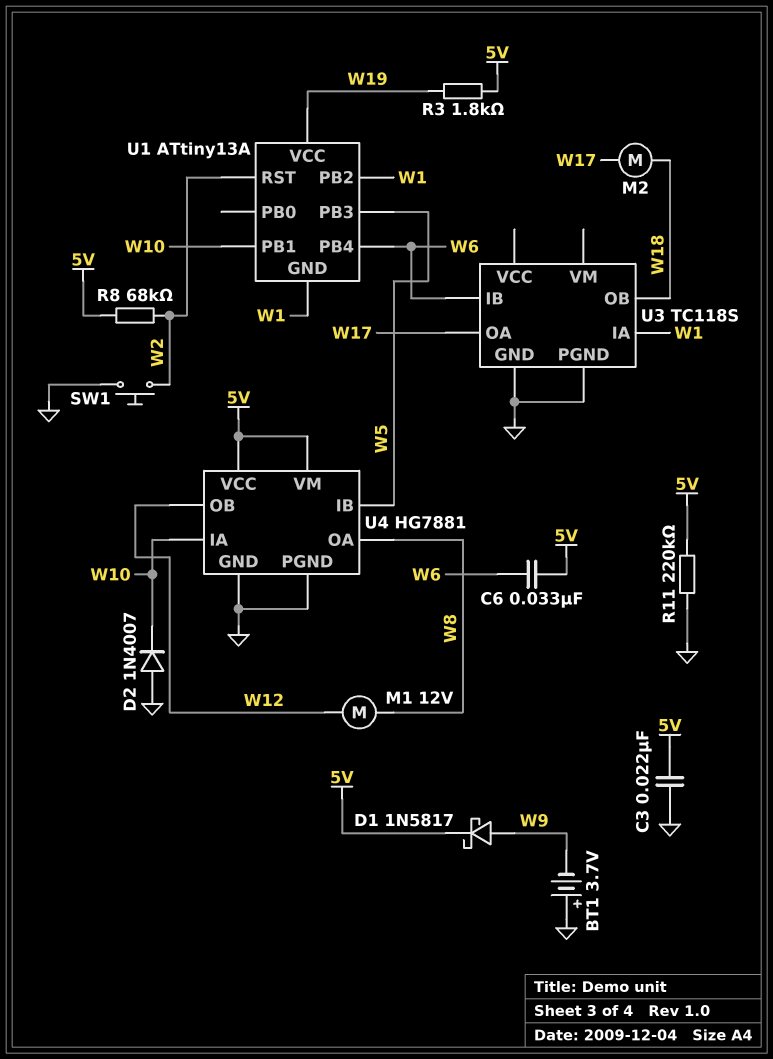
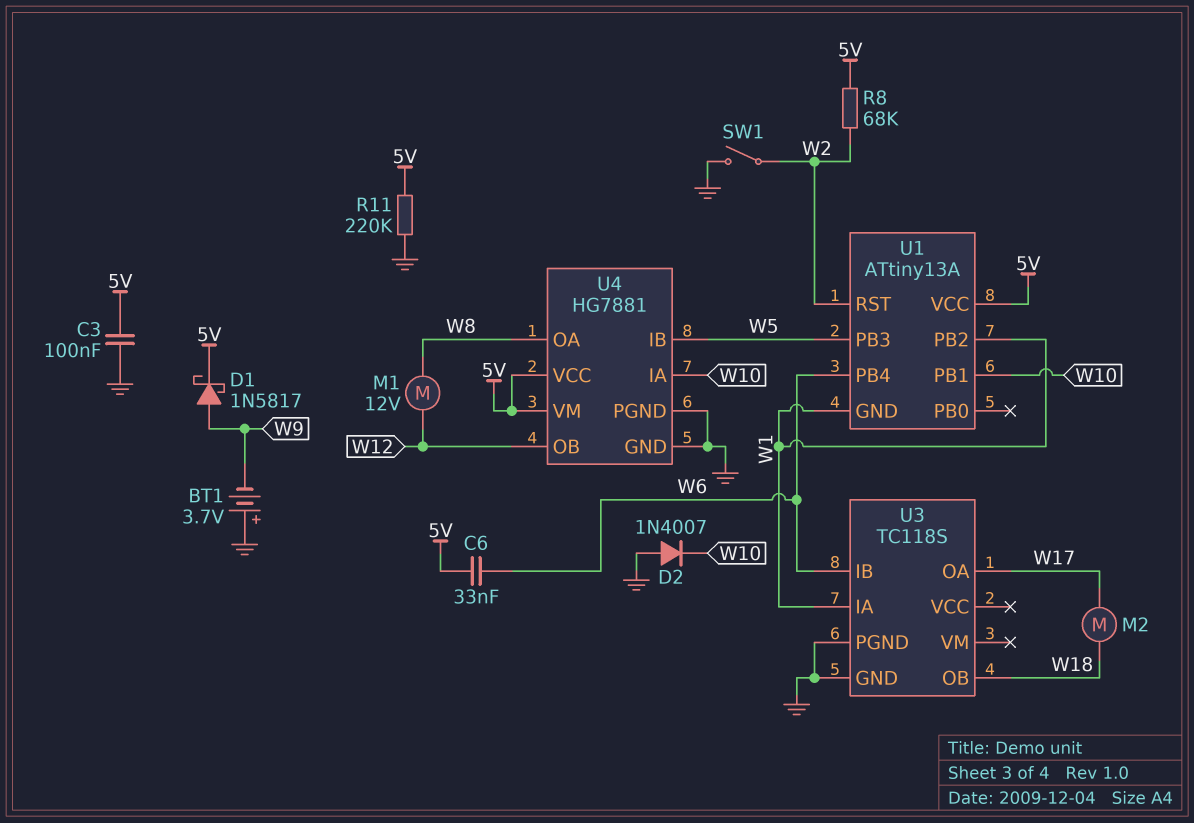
C3: 22nF (5V, GND) -> 100nF (5V, GND)
R3: 1.8k (5V, W19) -> none
SW1: button (GND, W2) -> switch (GND, W2)
U1 pin VCC: W19 -> 5V

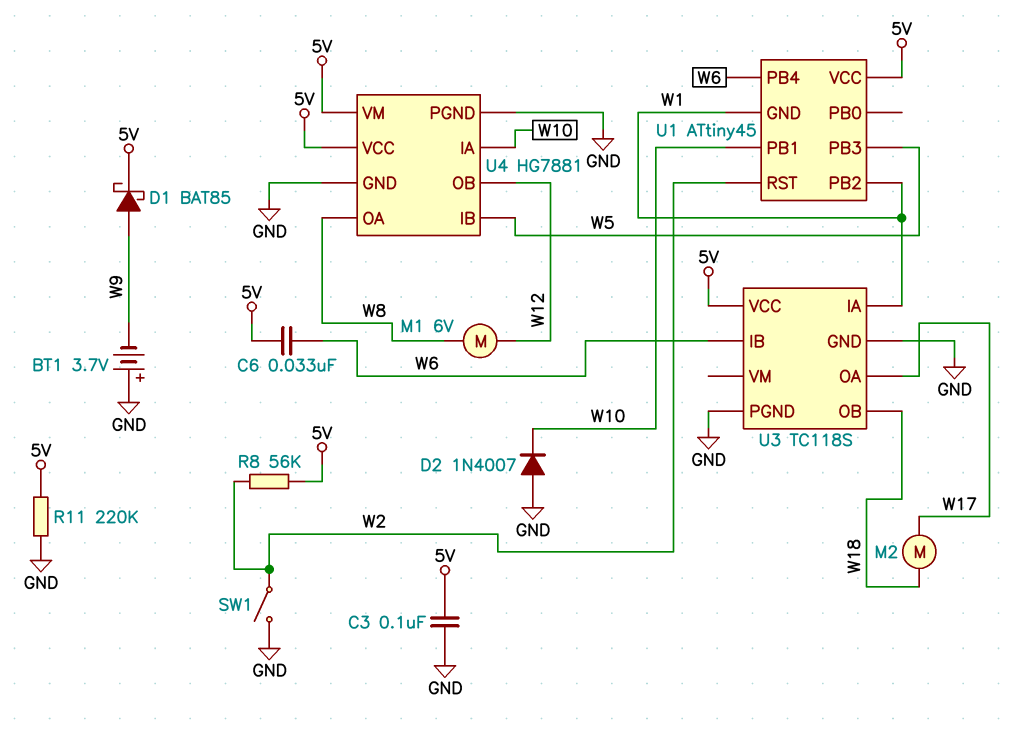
D1: schottky 1N5817 (A W9, K 5V) -> schottky BAT85 (A W9, K 5V)
M1: motor 12V (W8, W12) -> motor 6V (W8, W12)
R8: 68k (5V, W2) -> 56k (5V, W2)
U1: ATtiny13A -> ATtiny45
U3 pin VCC: none -> 5V

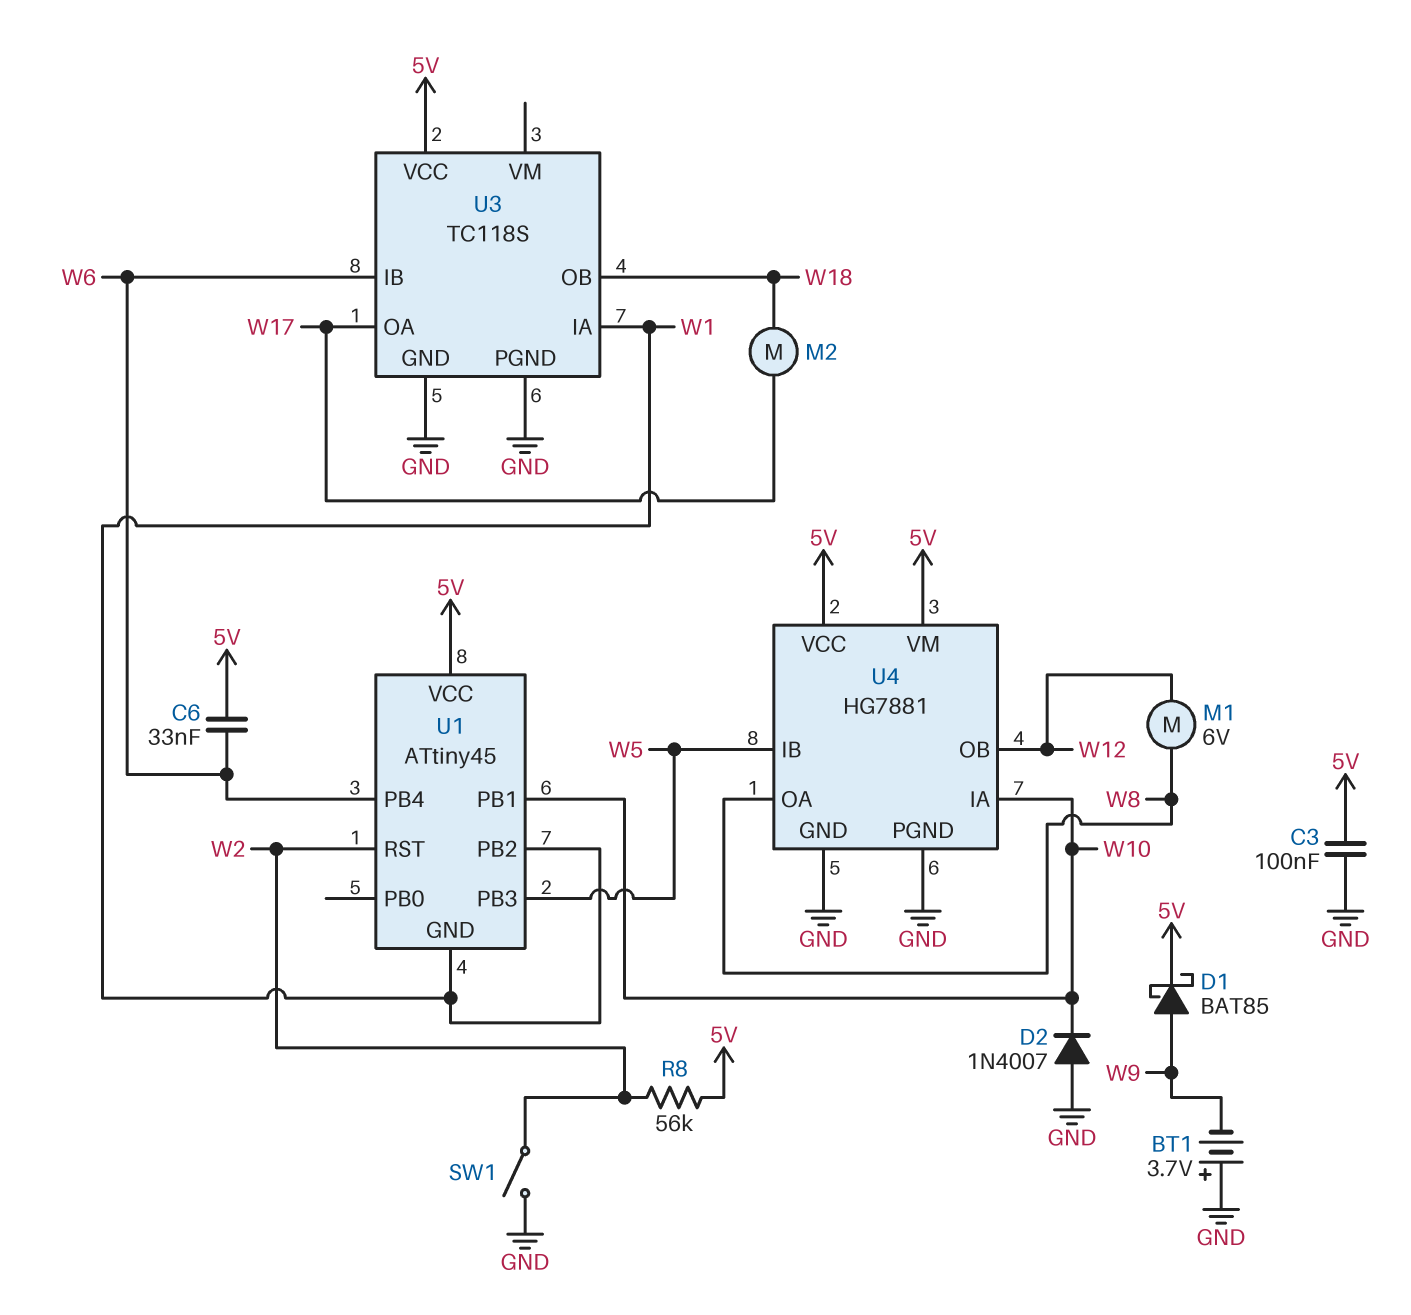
R11: 220k (5V, GND) -> none

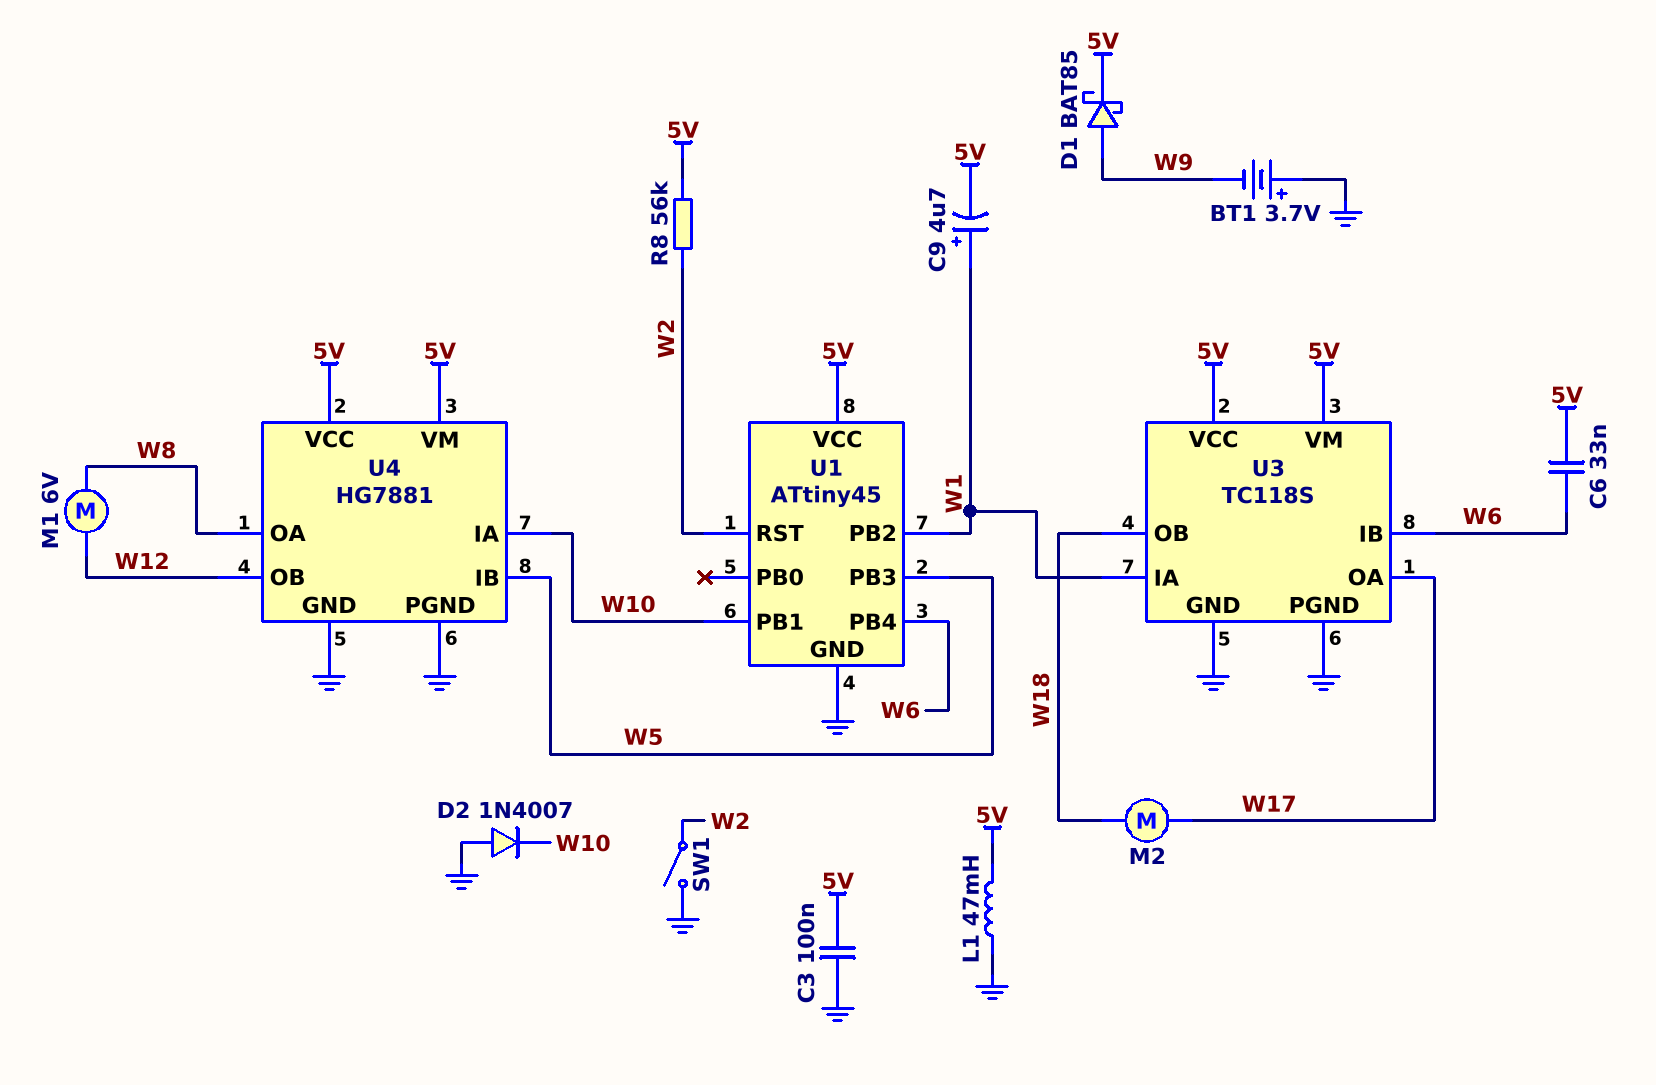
C9: none -> 4.7uF (plus W1, minus 5V)
L1: none -> 47mH (5V, GND)
U1 pin GND: W1 -> GND
U3 pin VM: none -> 5V

